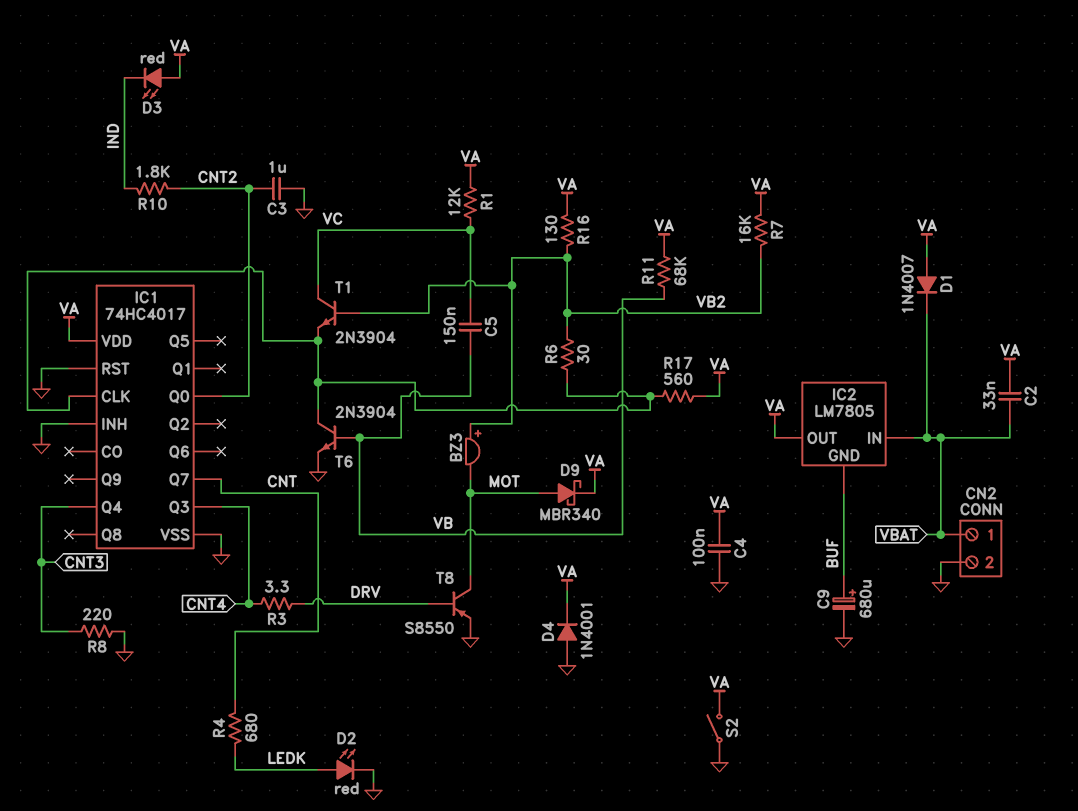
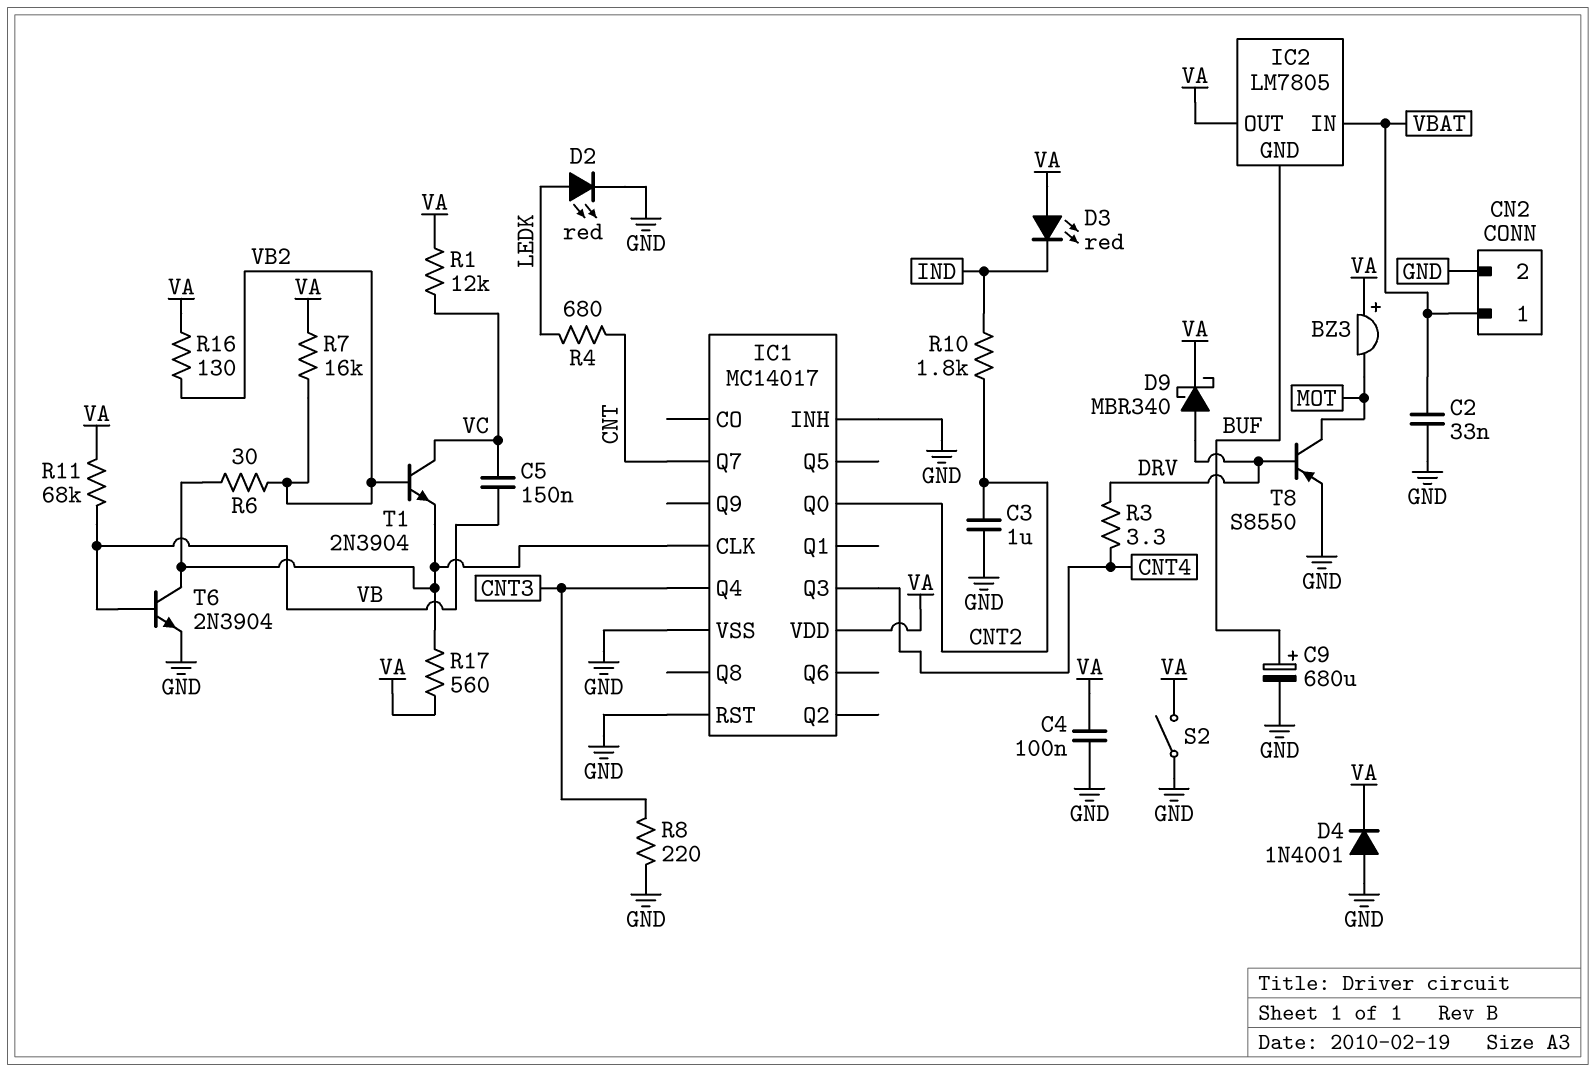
BZ3: buzzer (plus VB2, minus MOT) -> buzzer (plus VA, minus MOT)
C2: 33nF (VA, VBAT) -> 33nF (GND, VBAT)
D1: diode 1N4007 (A VA, K VBAT) -> none
D9: schottky MBR340 (A MOT, K VA) -> schottky MBR340 (A DRV, K VA)
IC1: 74HC4017 -> MC14017

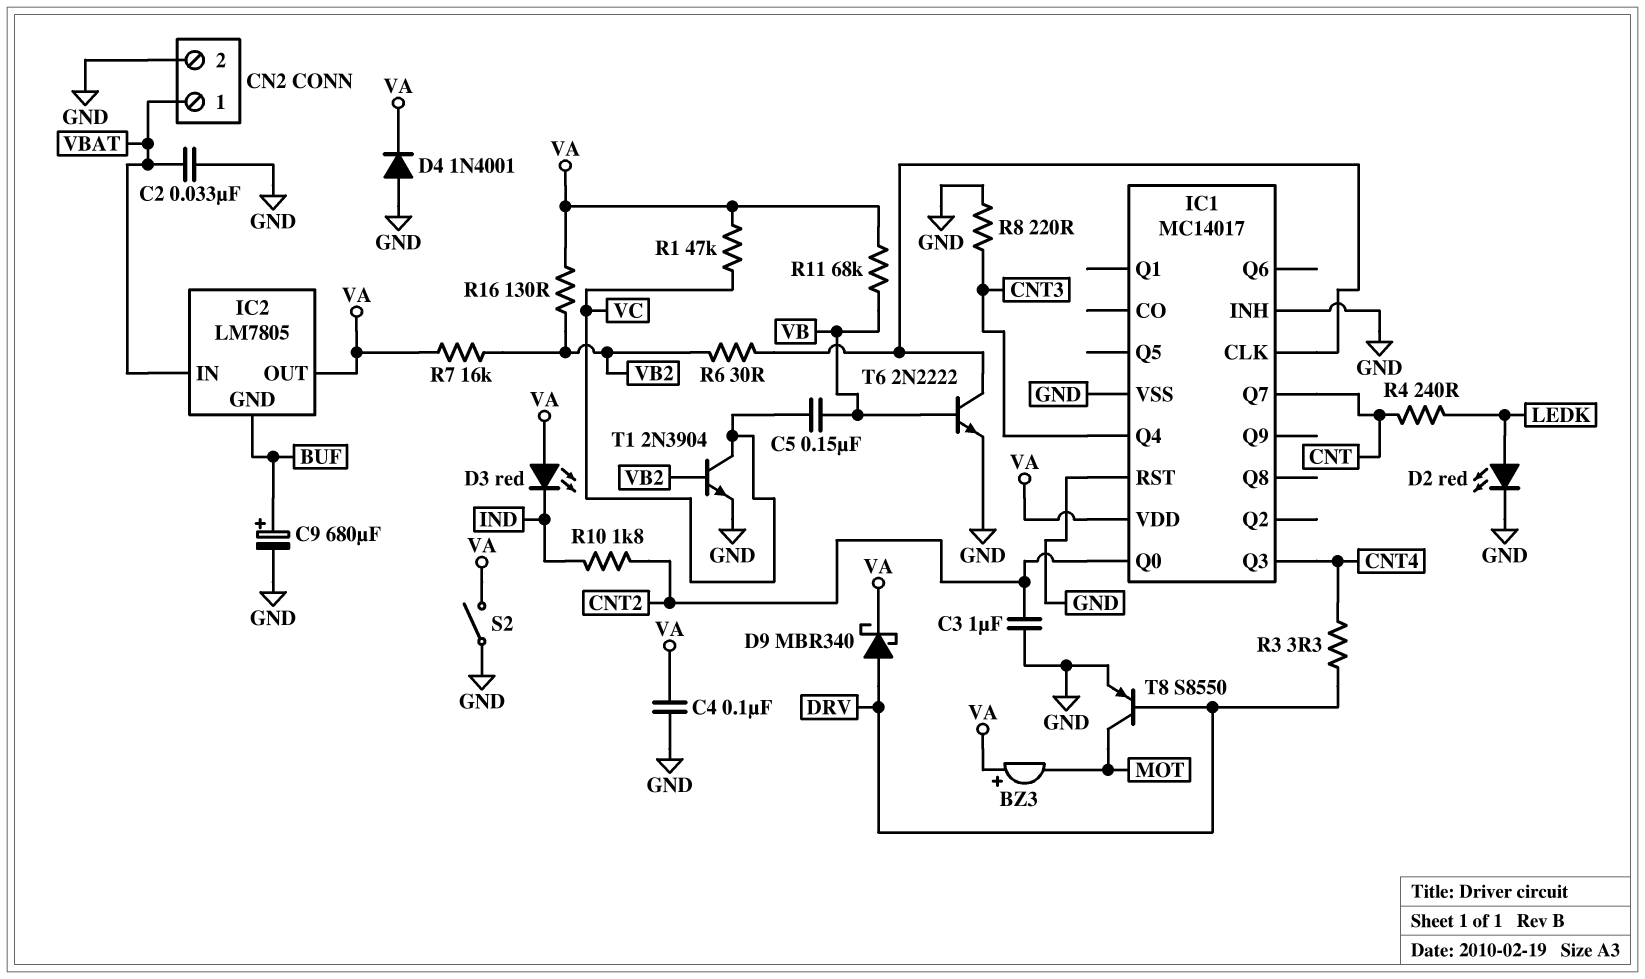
R1: 12k (VA, VC) -> 47k (VA, VC)
R4: 680 (CNT, LEDK) -> 240 (CNT, LEDK)
R17: 560 (IC1/CLK, VA) -> none
T1: NPN 2N3904 (B VB2, C VC, E IC1/CLK) -> NPN 2N3904 (B VB2, C VC, E GND)
T6: NPN 2N3904 (B VB, C IC1/CLK, E GND) -> NPN 2N2222 (B VB, C IC1/CLK, E GND)

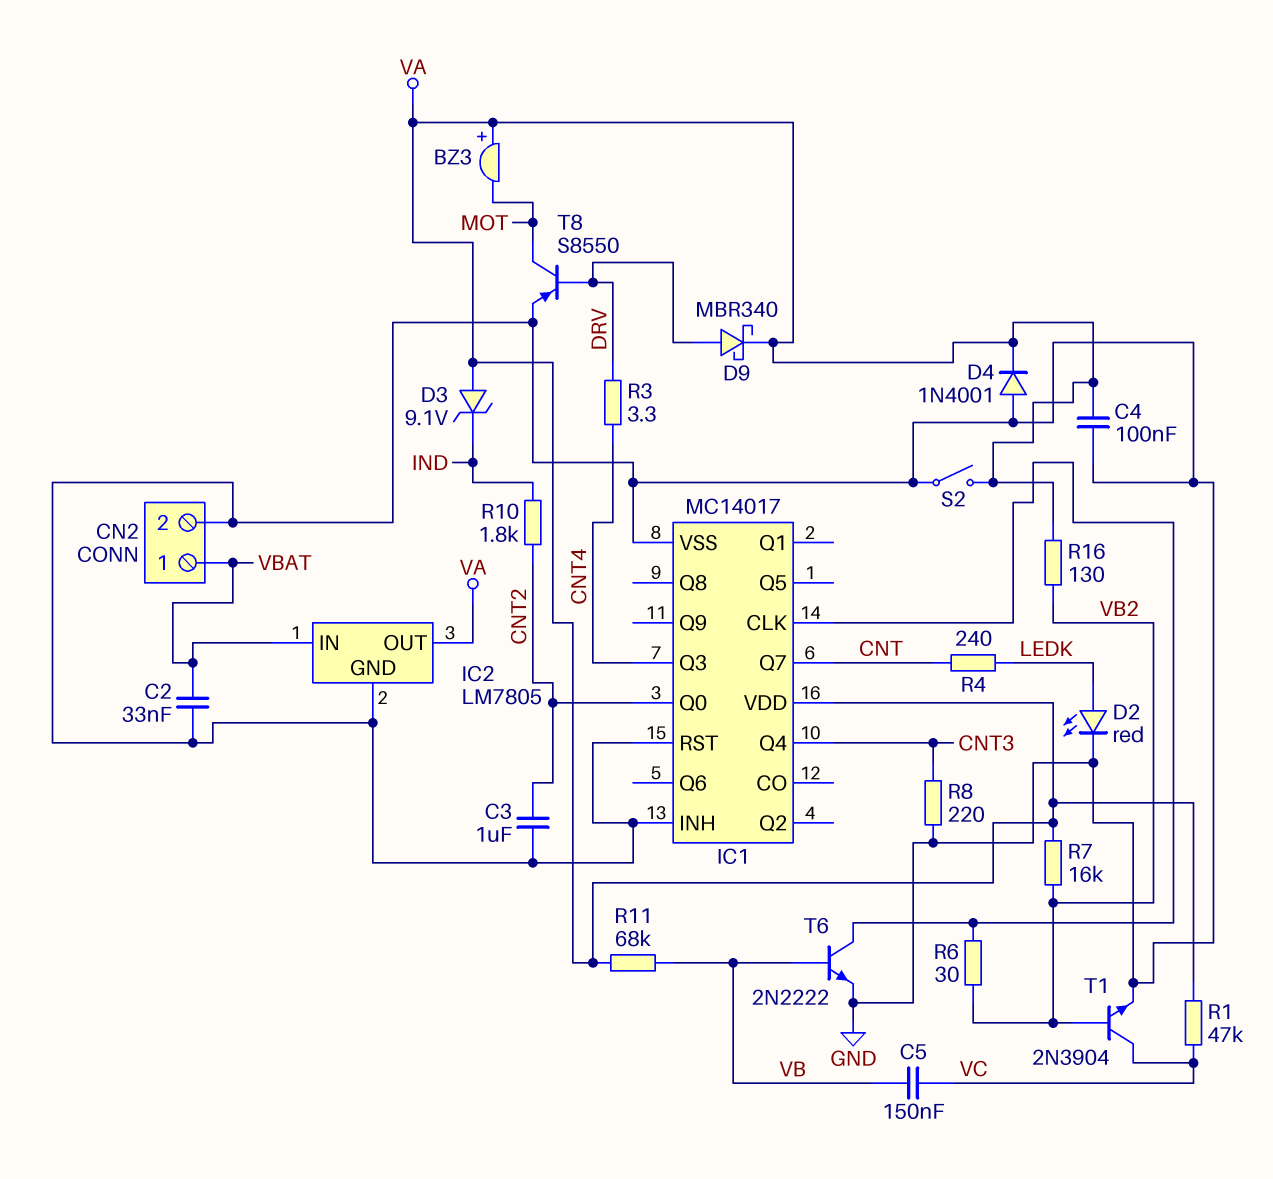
C9: 680uF (plus BUF, minus GND) -> none
D3: LED red (A VA, K IND) -> zener 9.1V (A VA, K IND)
IC2 pin GND: BUF -> GND

